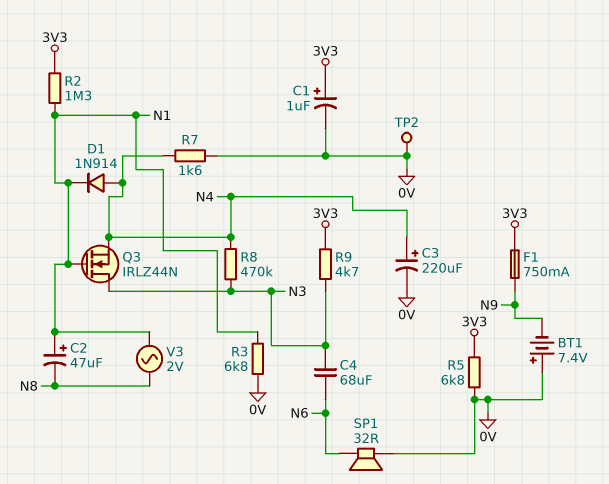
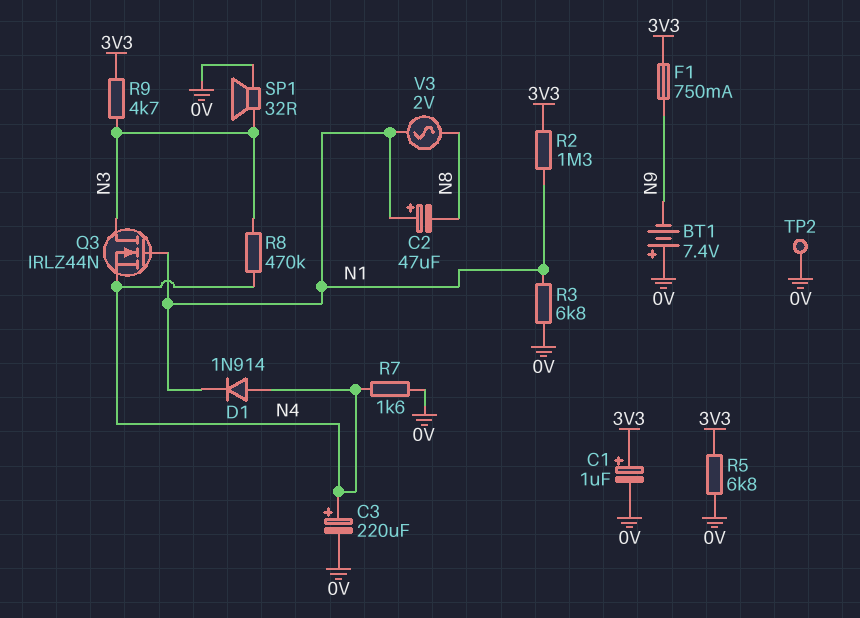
C4: 68uF (N3, N6) -> none
SP1: speaker 32R (0V, N6) -> speaker 32R (0V, N3)

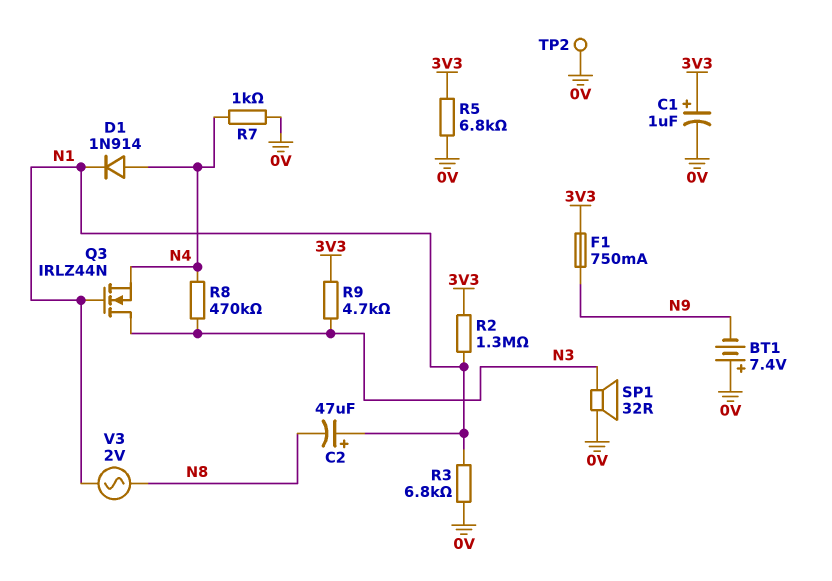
C3: 220uF (plus N4, minus 0V) -> none
R7: 1.6k (0V, N4) -> 1k (0V, N4)

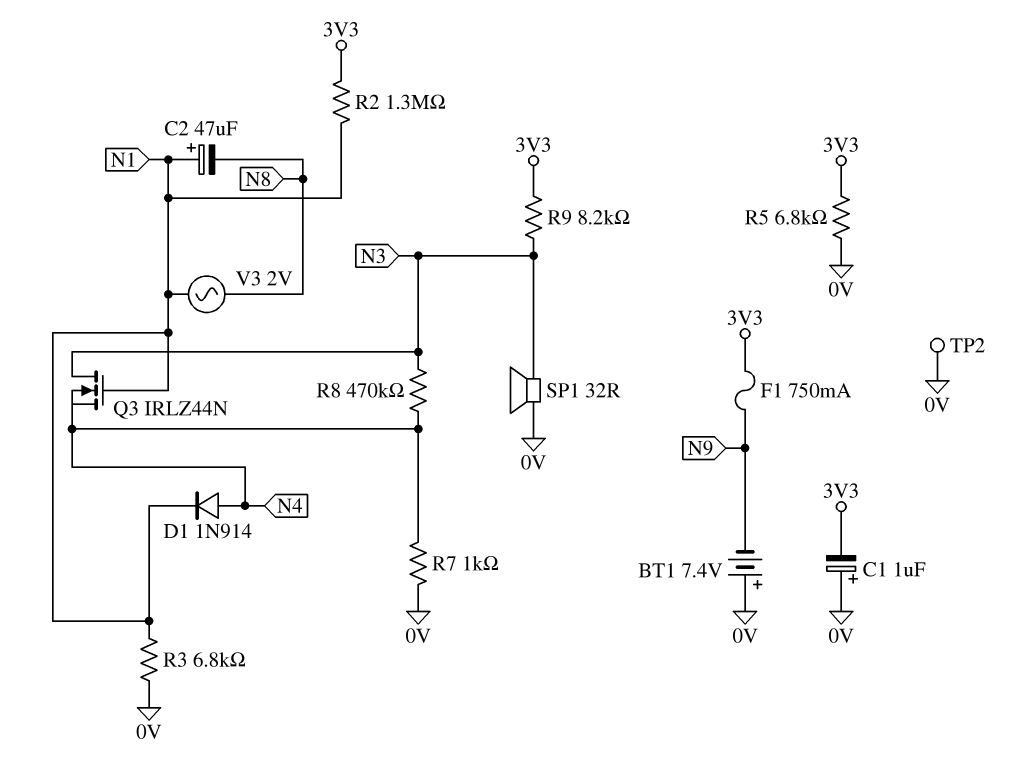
C1: 1uF (plus 3V3, minus 0V) -> 1uF (plus 0V, minus 3V3)
R9: 4.7k (3V3, N3) -> 8.2k (3V3, N3)

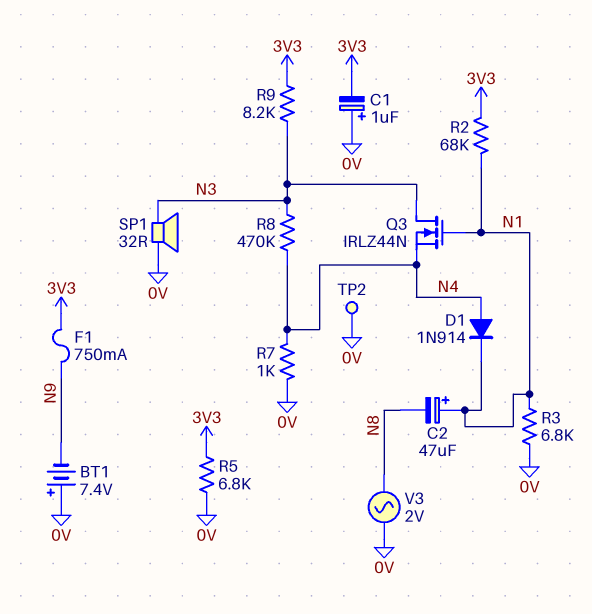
R2: 1.3M (3V3, N1) -> 68k (3V3, N1)
V3: AC 2V (N1, N8) -> AC 2V (0V, N8)

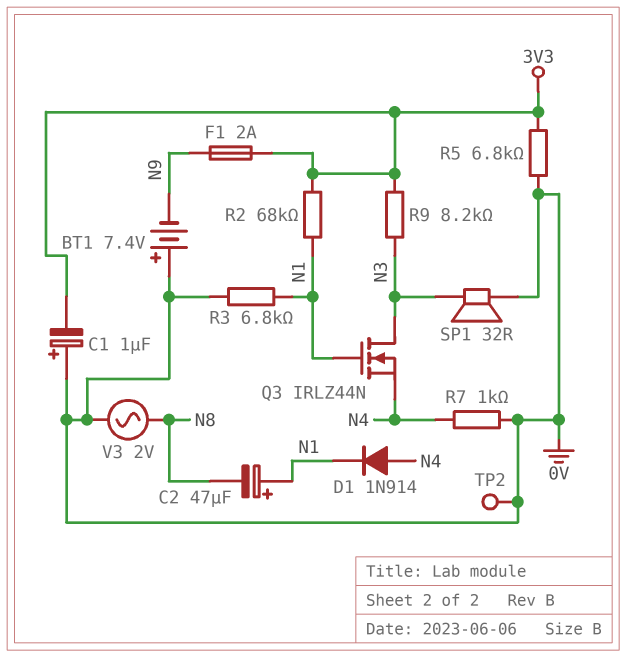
F1: 750mA (3V3, N9) -> 2A (3V3, N9)
R8: 470k (N3, N4) -> none

